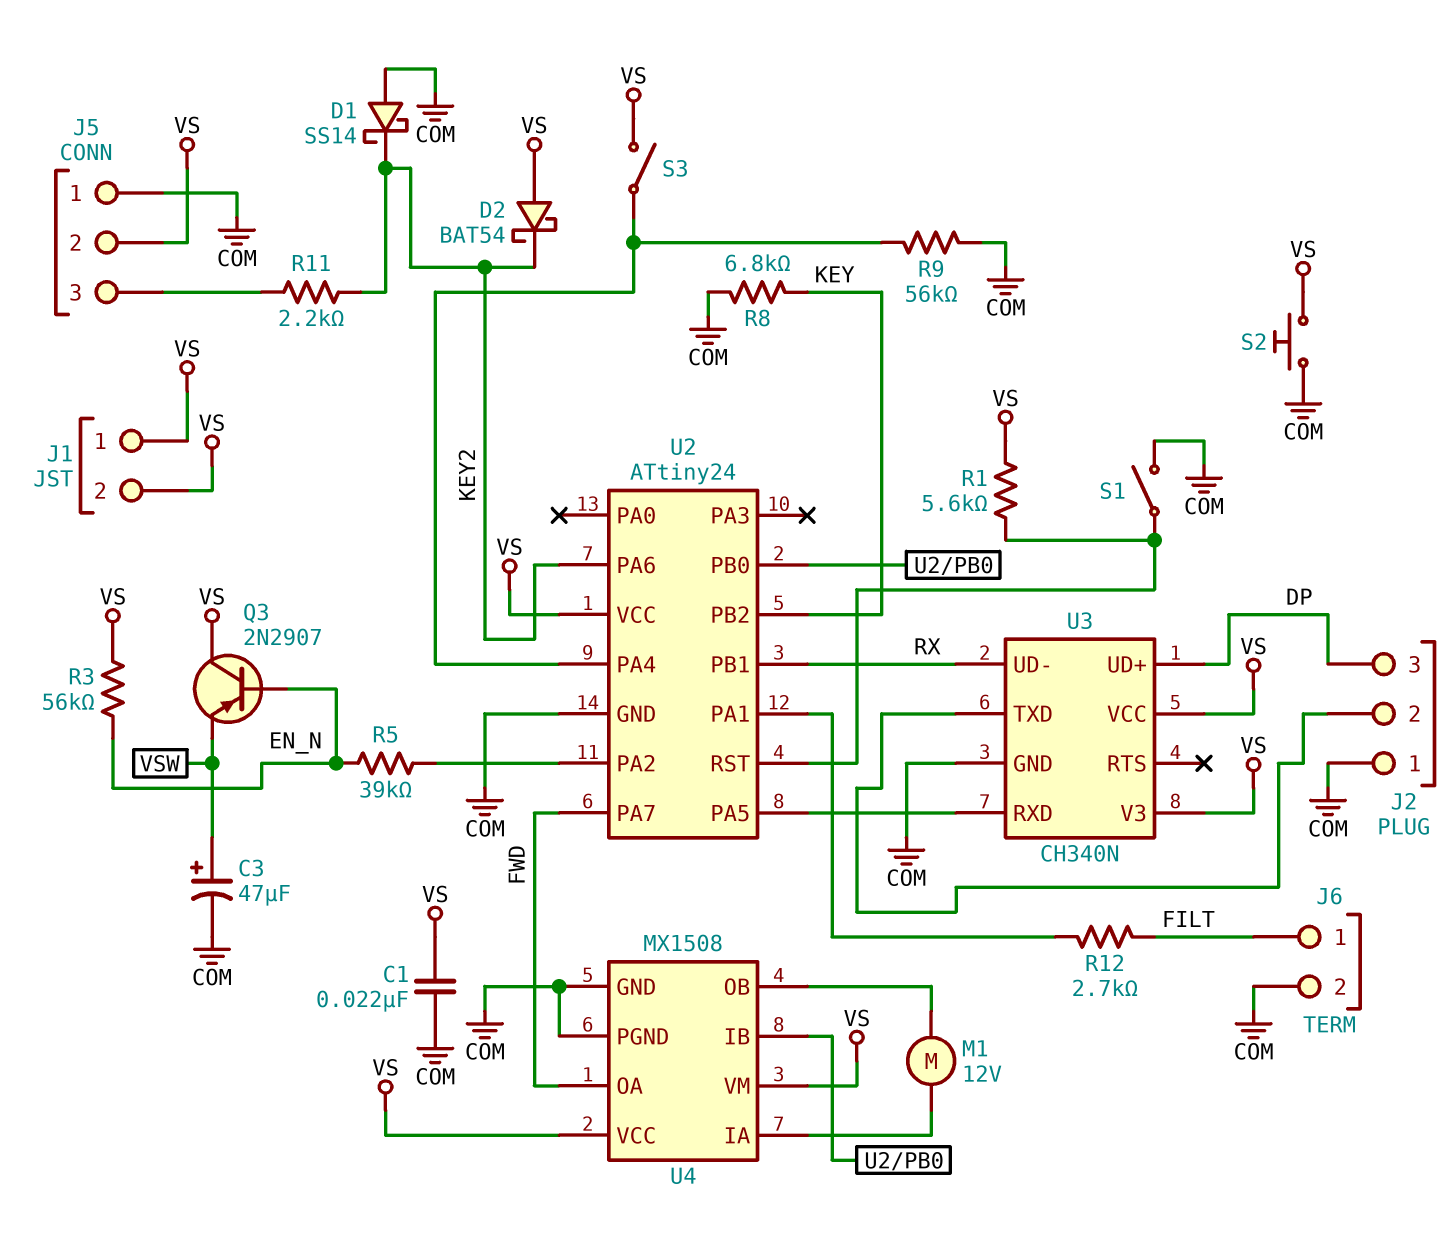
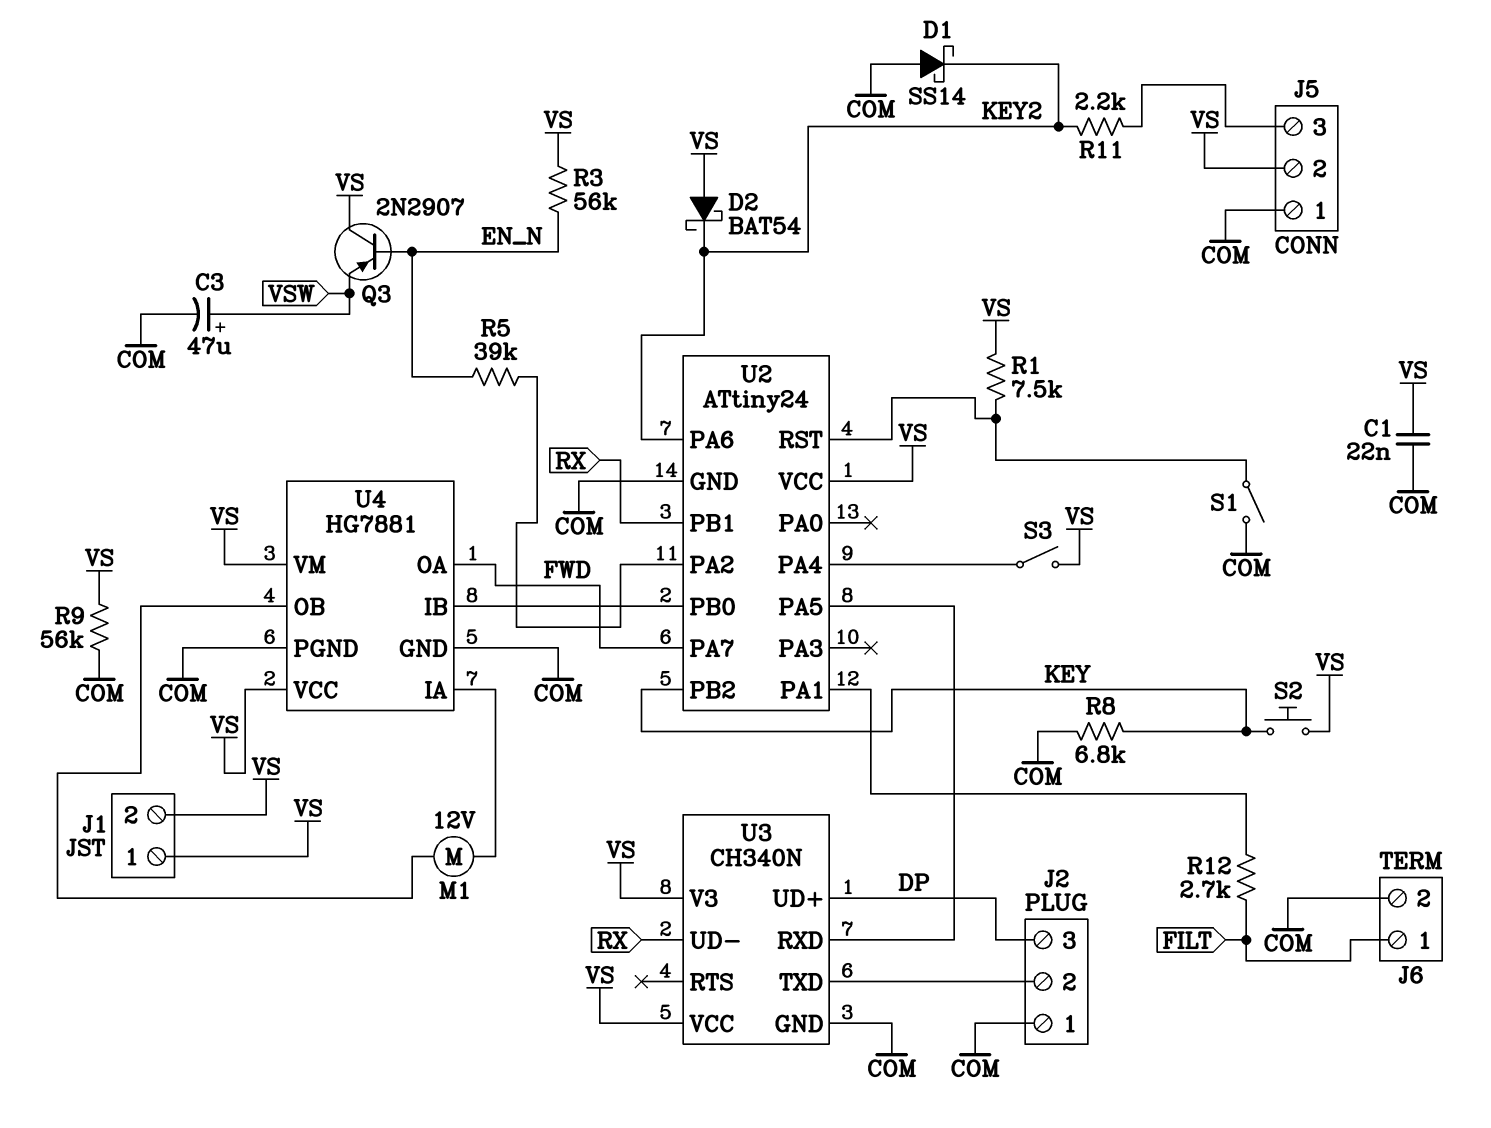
R1: 5.6k (U2/RST, VS) -> 7.5k (U2/RST, VS)
R9: 56k (COM, U2/PA4) -> 56k (COM, VS)
S2: button (COM, VS) -> button (KEY, VS)
U4: MX1508 -> HG7881

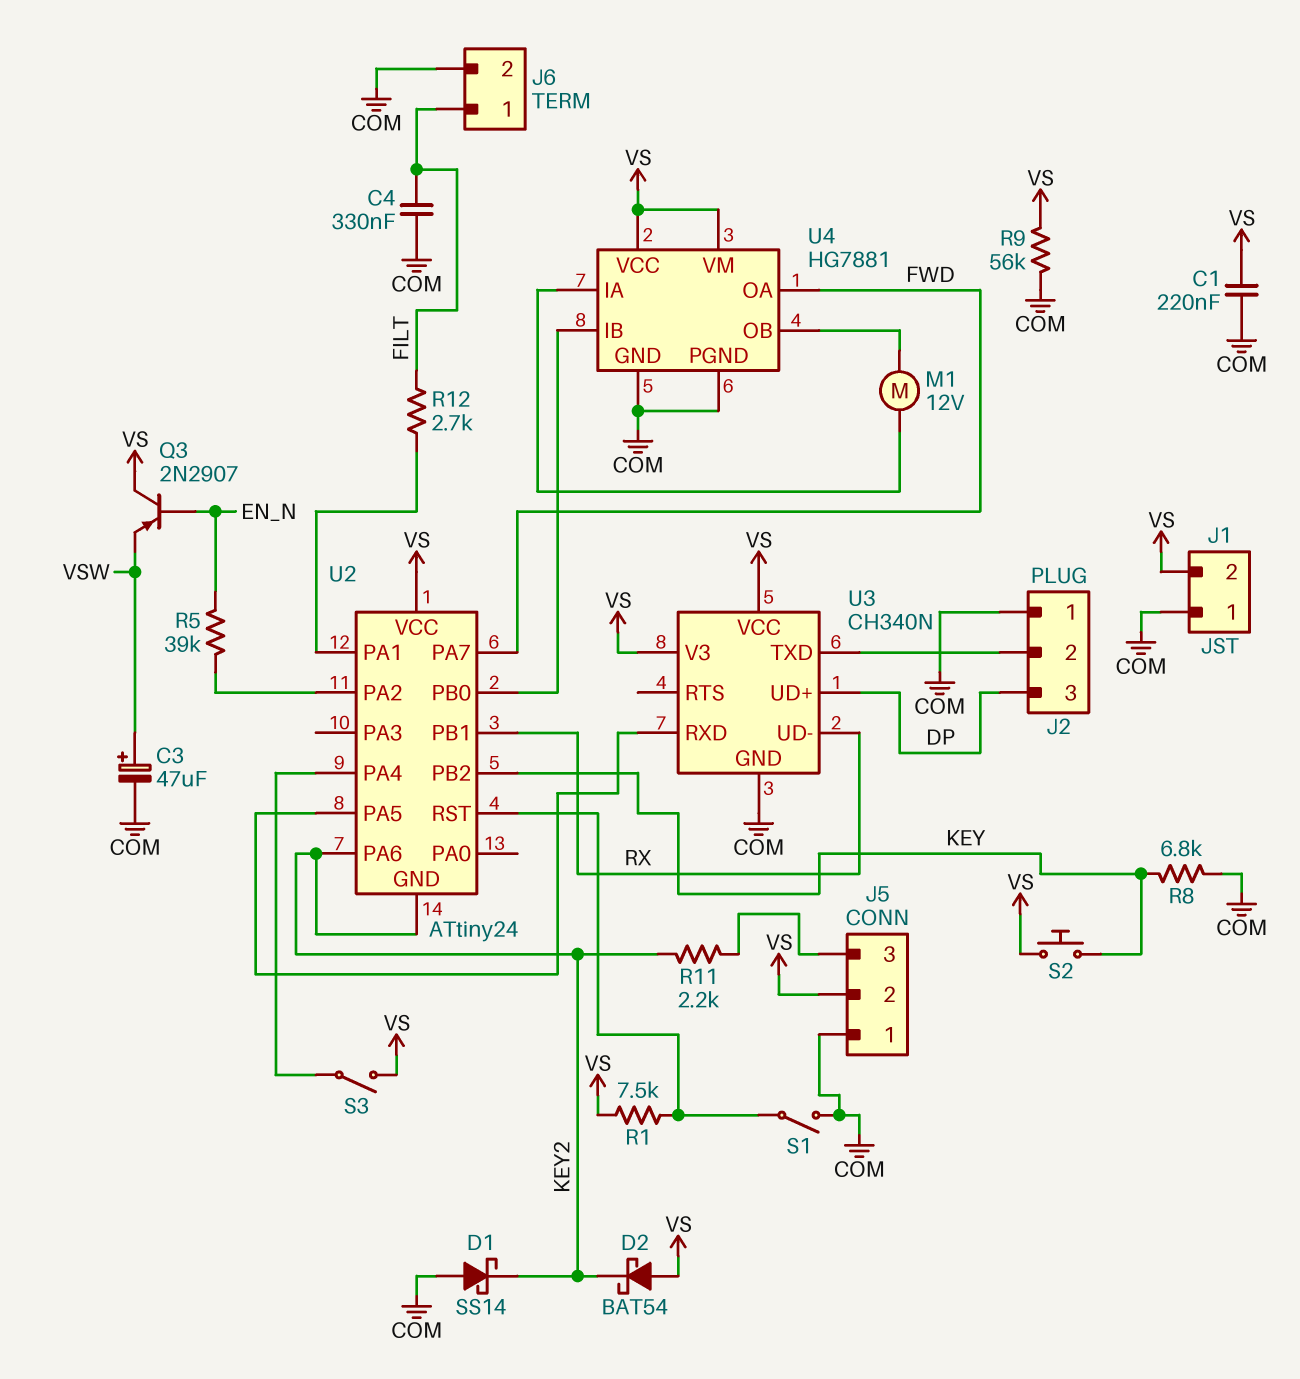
C1: 22nF (COM, VS) -> 220nF (COM, VS)
C4: none -> 330nF (COM, FILT)
J1 pin 1: VS -> COM
R3: 56k (EN_N, VS) -> none
U2 pin GND: COM -> KEY2

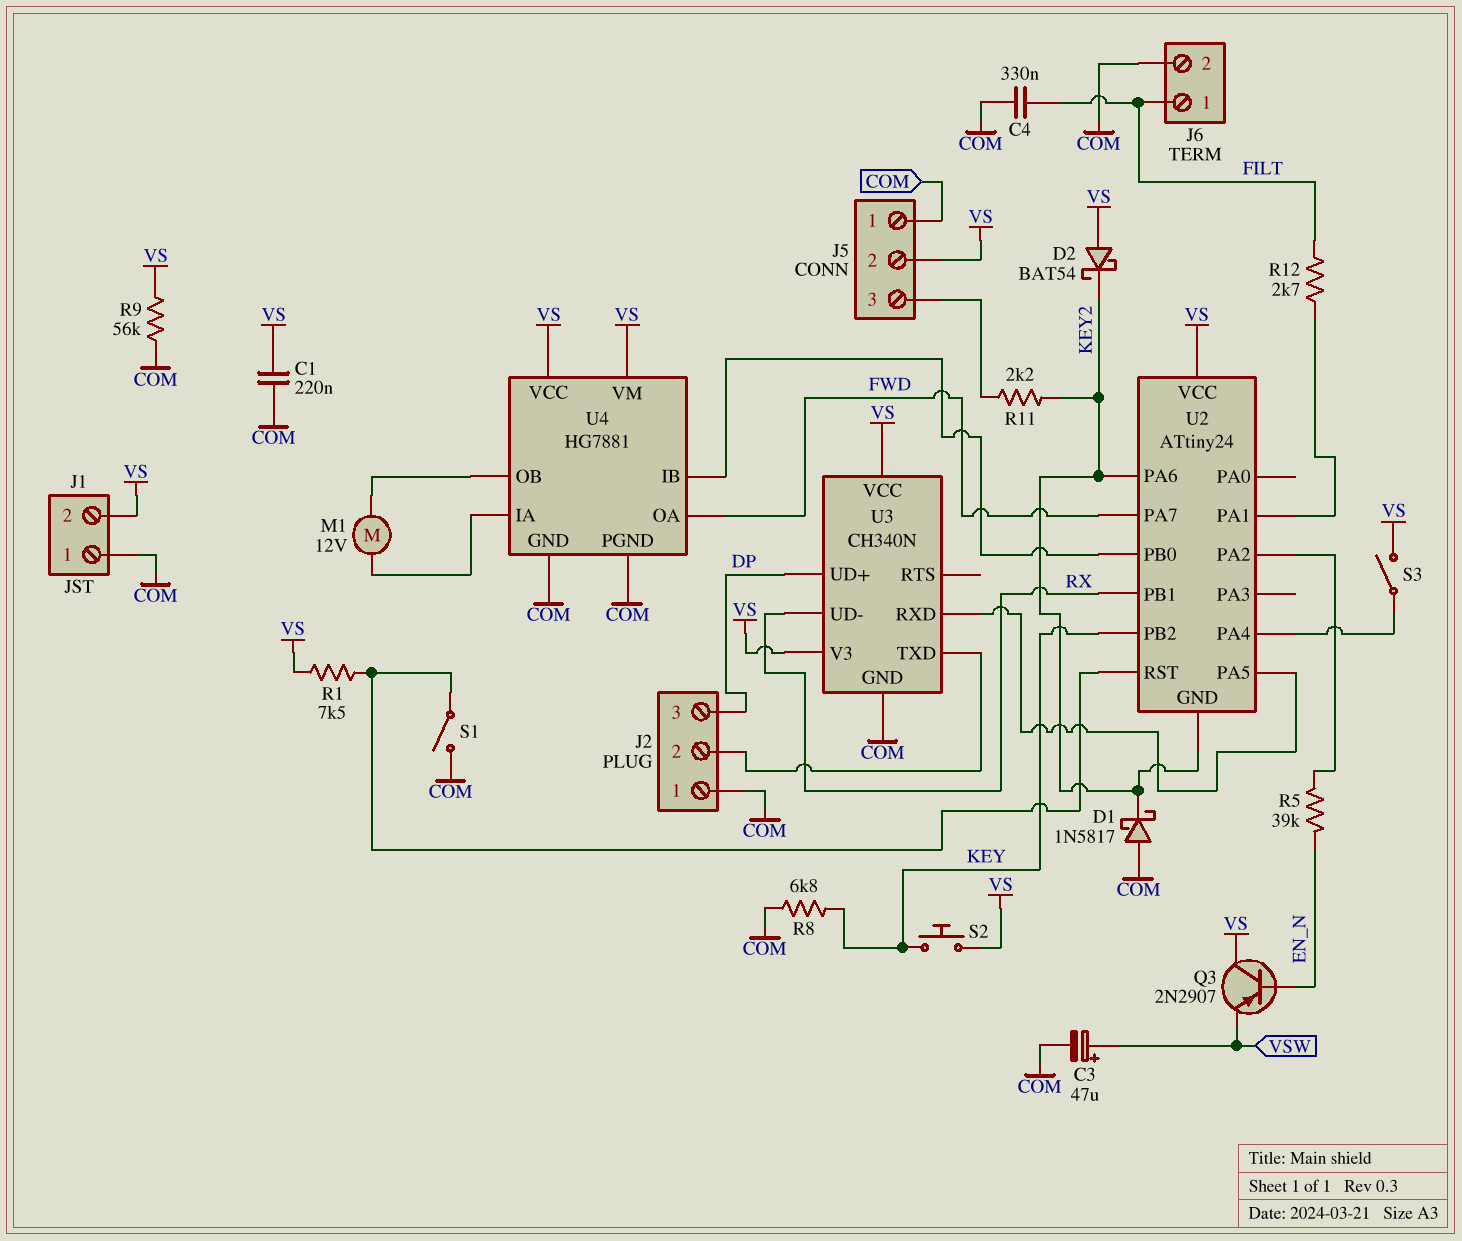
D1: schottky SS14 (A COM, K KEY2) -> schottky 1N5817 (A COM, K KEY2)

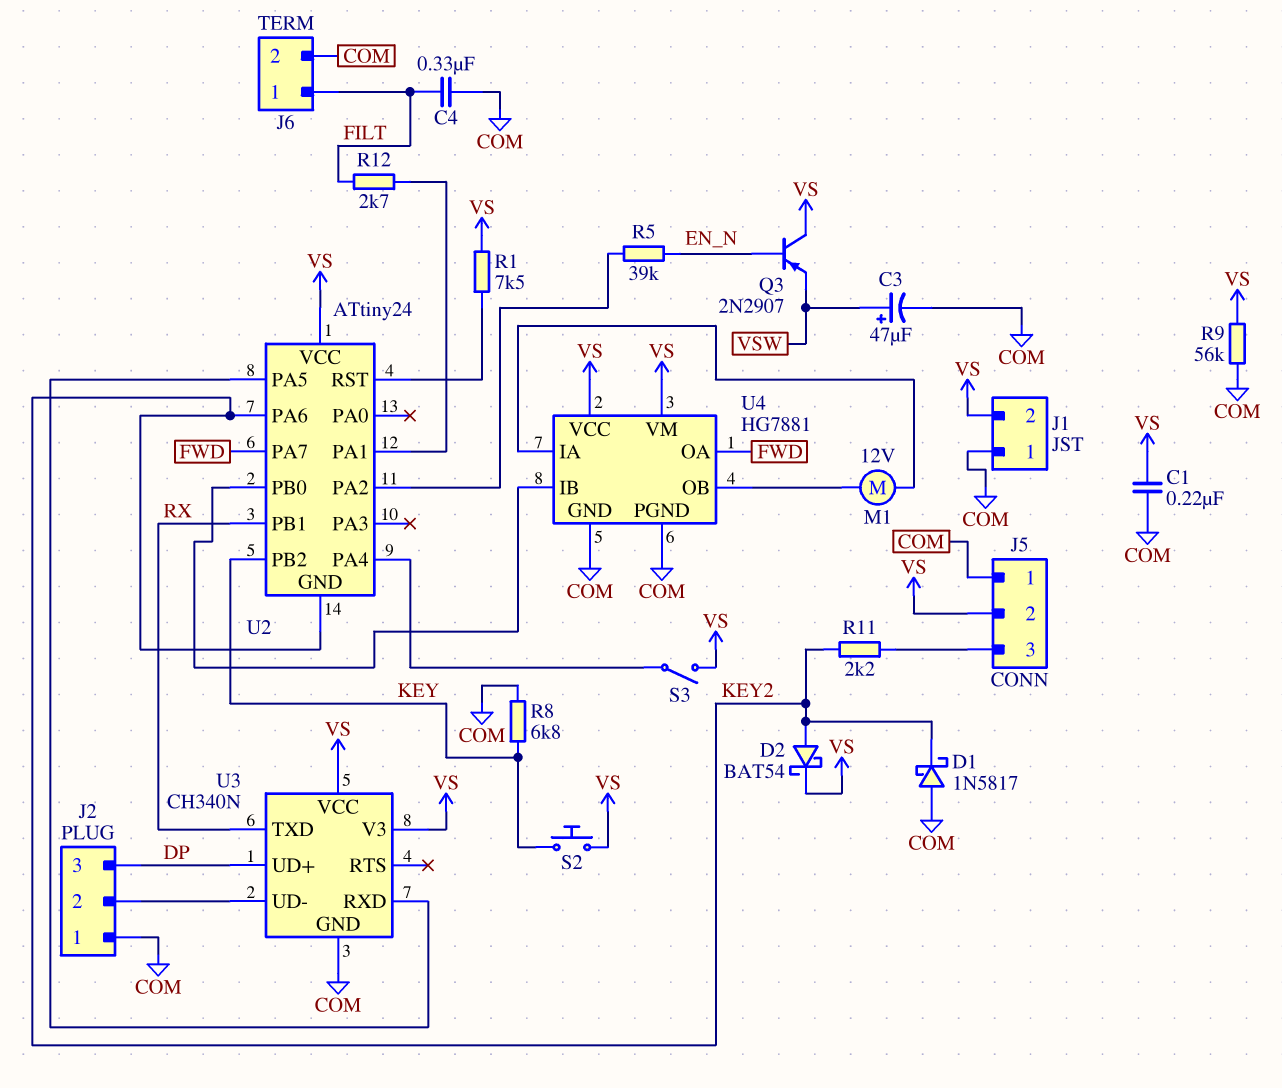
D2: schottky BAT54 (A VS, K KEY2) -> schottky BAT54 (A KEY2, K VS)
S1: switch (COM, U2/RST) -> none
U3 pin TXD: J2/2 -> RX
U3 pin UD-: RX -> J2/2

